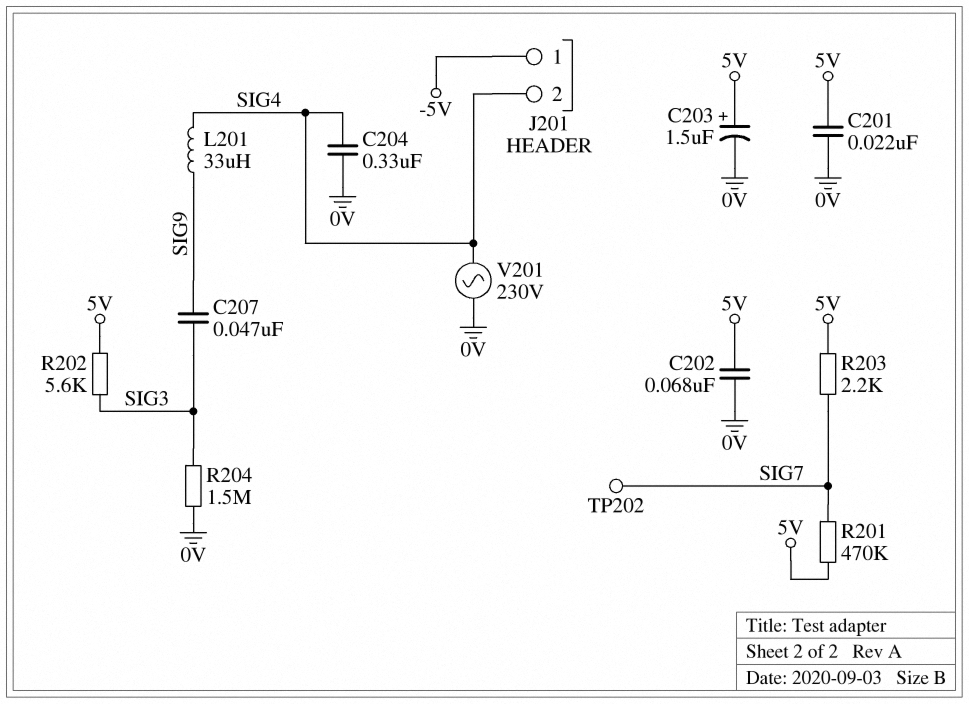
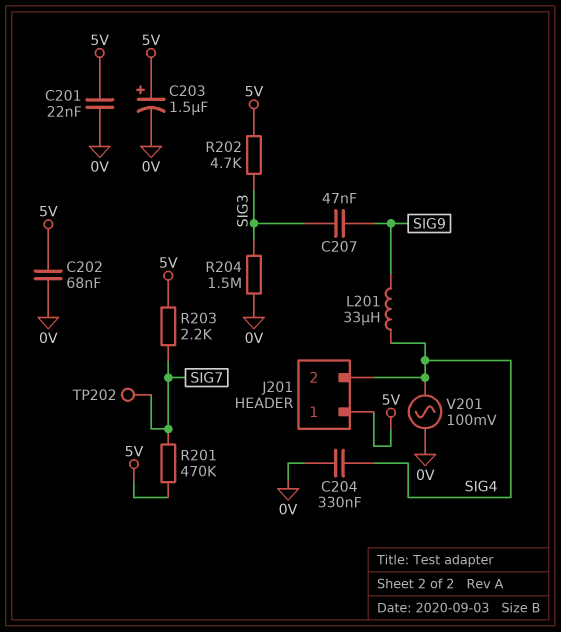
J201 pin 1: -5V -> 5V
R202: 5.6k (5V, SIG3) -> 4.7k (5V, SIG3)
V201: AC 230V (0V, SIG4) -> AC 100mV (0V, SIG4)

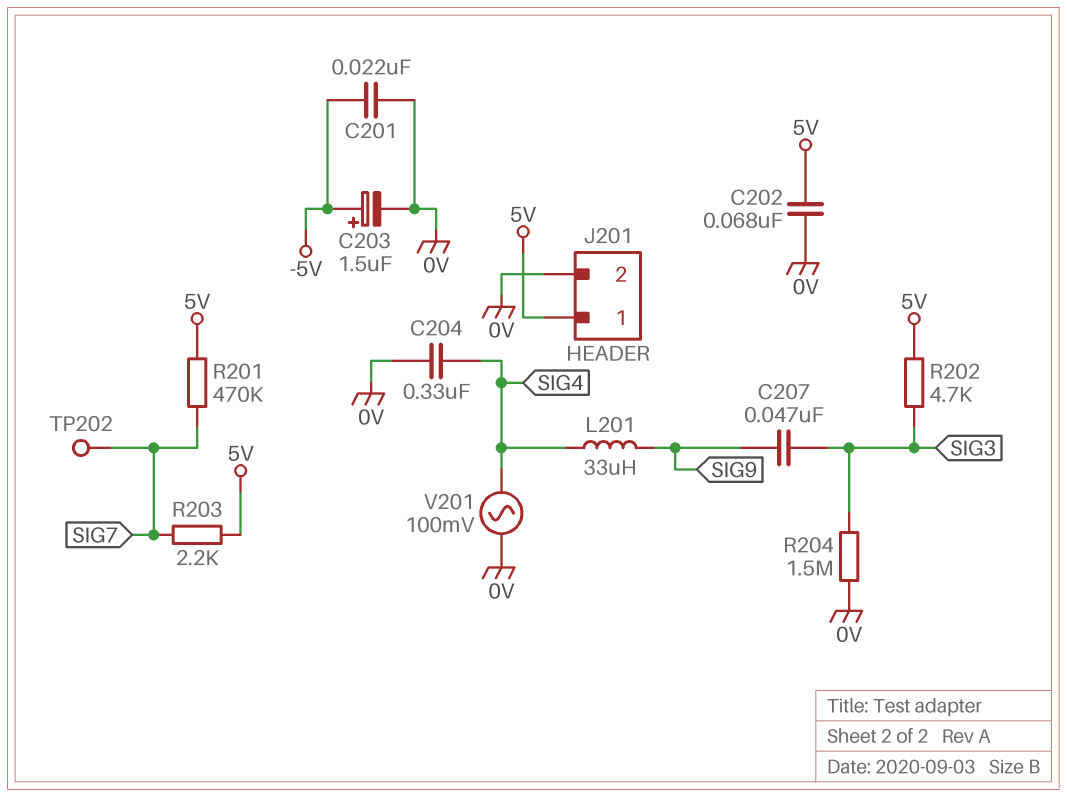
C201: 22nF (0V, 5V) -> 22nF (-5V, 0V)
C203: 1.5uF (plus 5V, minus 0V) -> 1.5uF (plus -5V, minus 0V)
J201 pin 2: SIG4 -> 0V

